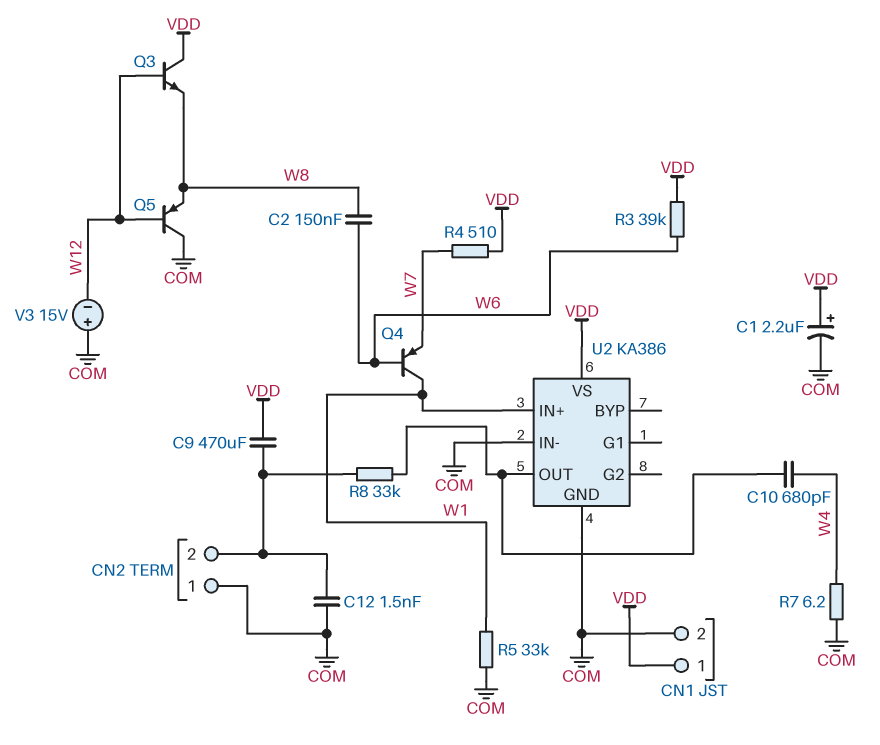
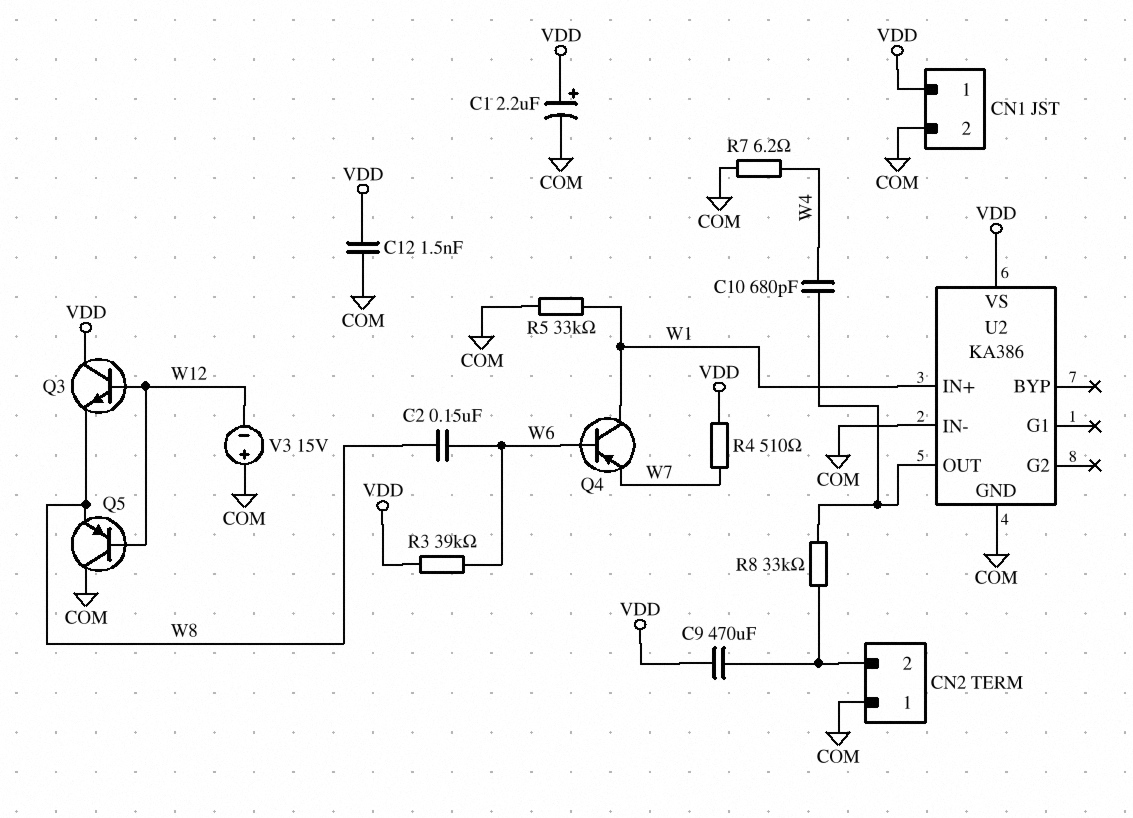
C12: 1.5nF (CN2/2, COM) -> 1.5nF (COM, VDD)

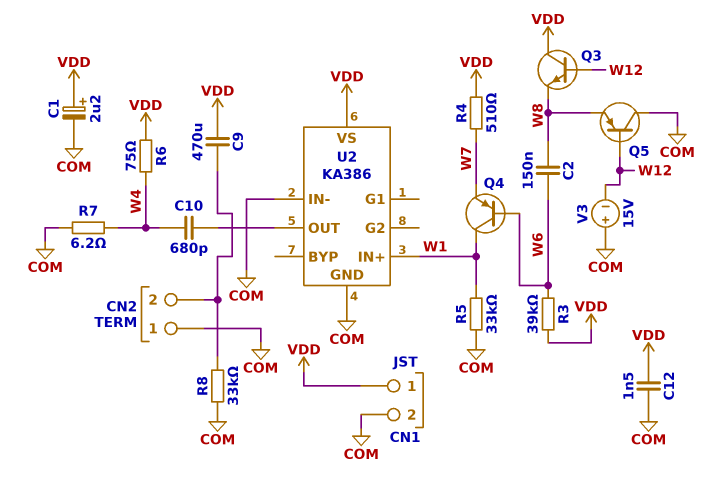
R6: none -> 75 (VDD, W4)
R8: 33k (CN2/2, U2/OUT) -> 33k (CN2/2, COM)

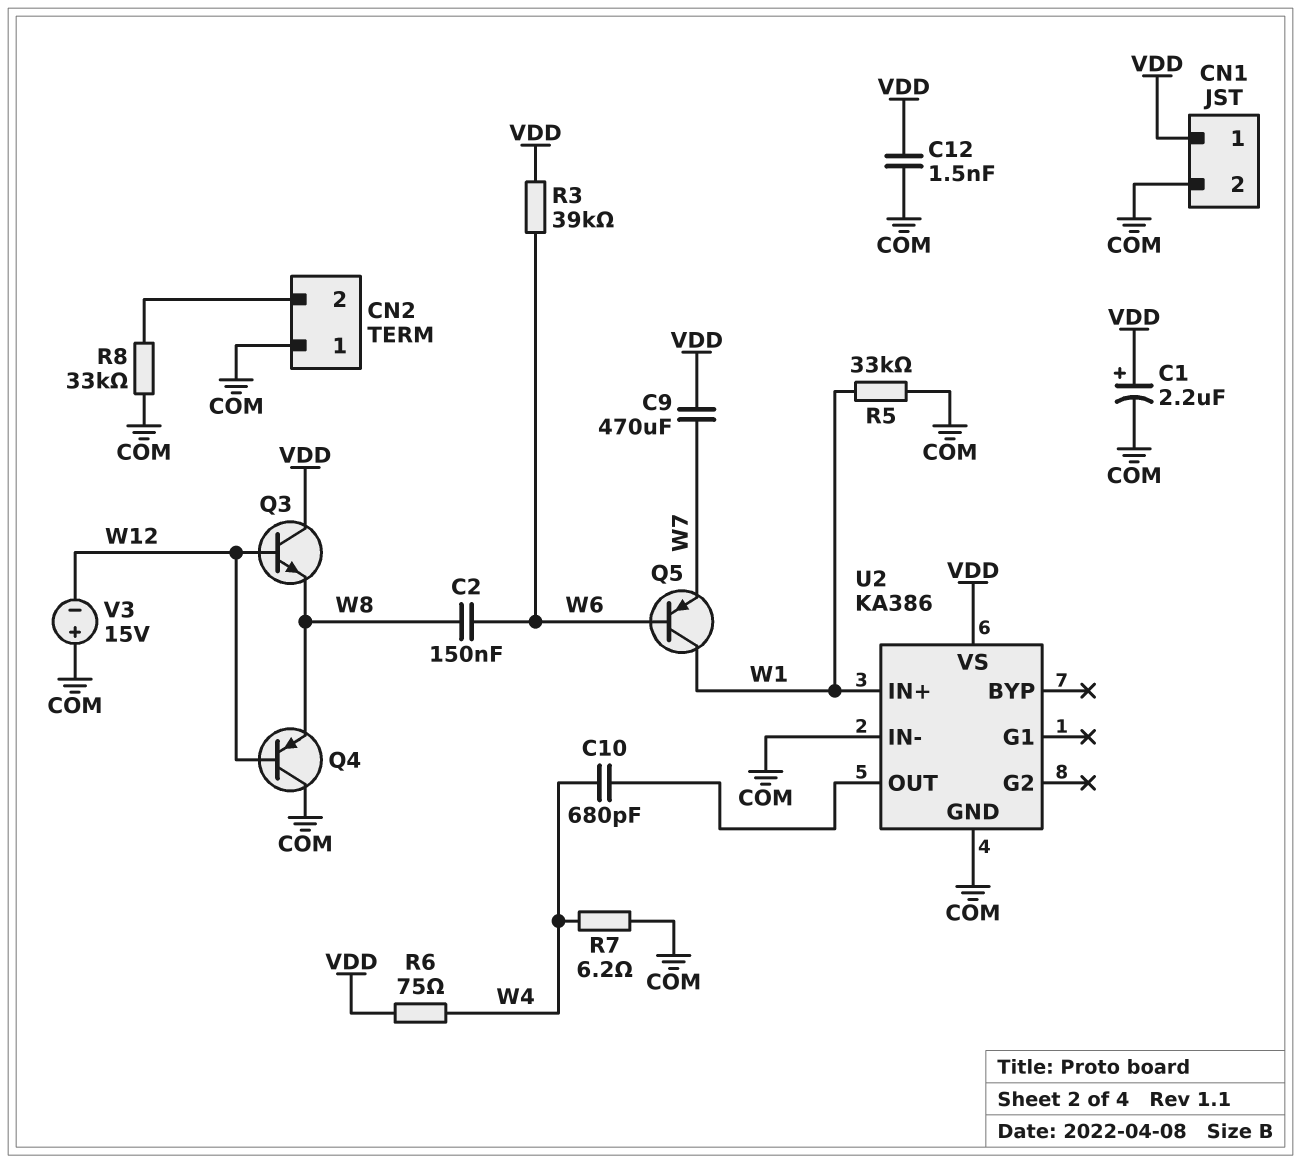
C9: 470uF (CN2/2, VDD) -> 470uF (VDD, W7)
Q4: PNP (B W6, C W1, E W7) -> PNP (B W12, C COM, E W8)
Q5: PNP (B W12, C COM, E W8) -> PNP (B W6, C W1, E W7)
R4: 510 (VDD, W7) -> none

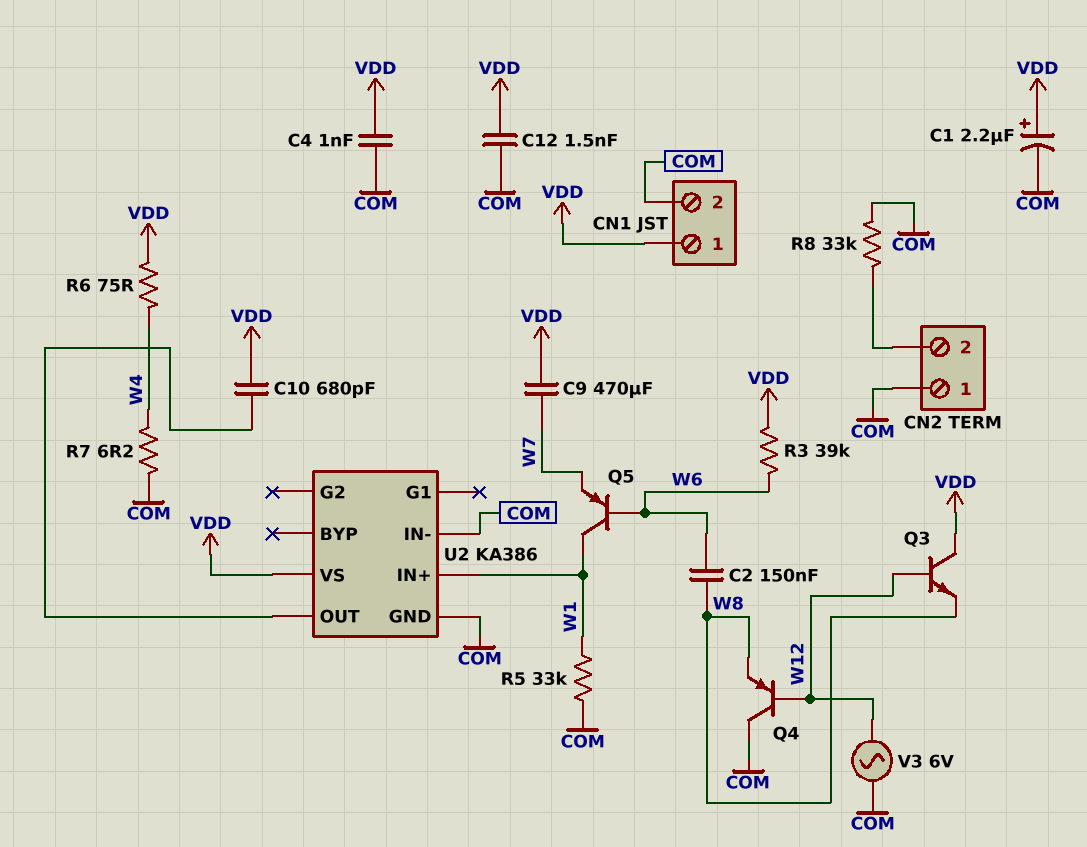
C4: none -> 1nF (COM, VDD)
C10: 680pF (U2/OUT, W4) -> 680pF (U2/OUT, VDD)
V3: 15V (plus COM, minus W12) -> AC 6V (COM, W12)

